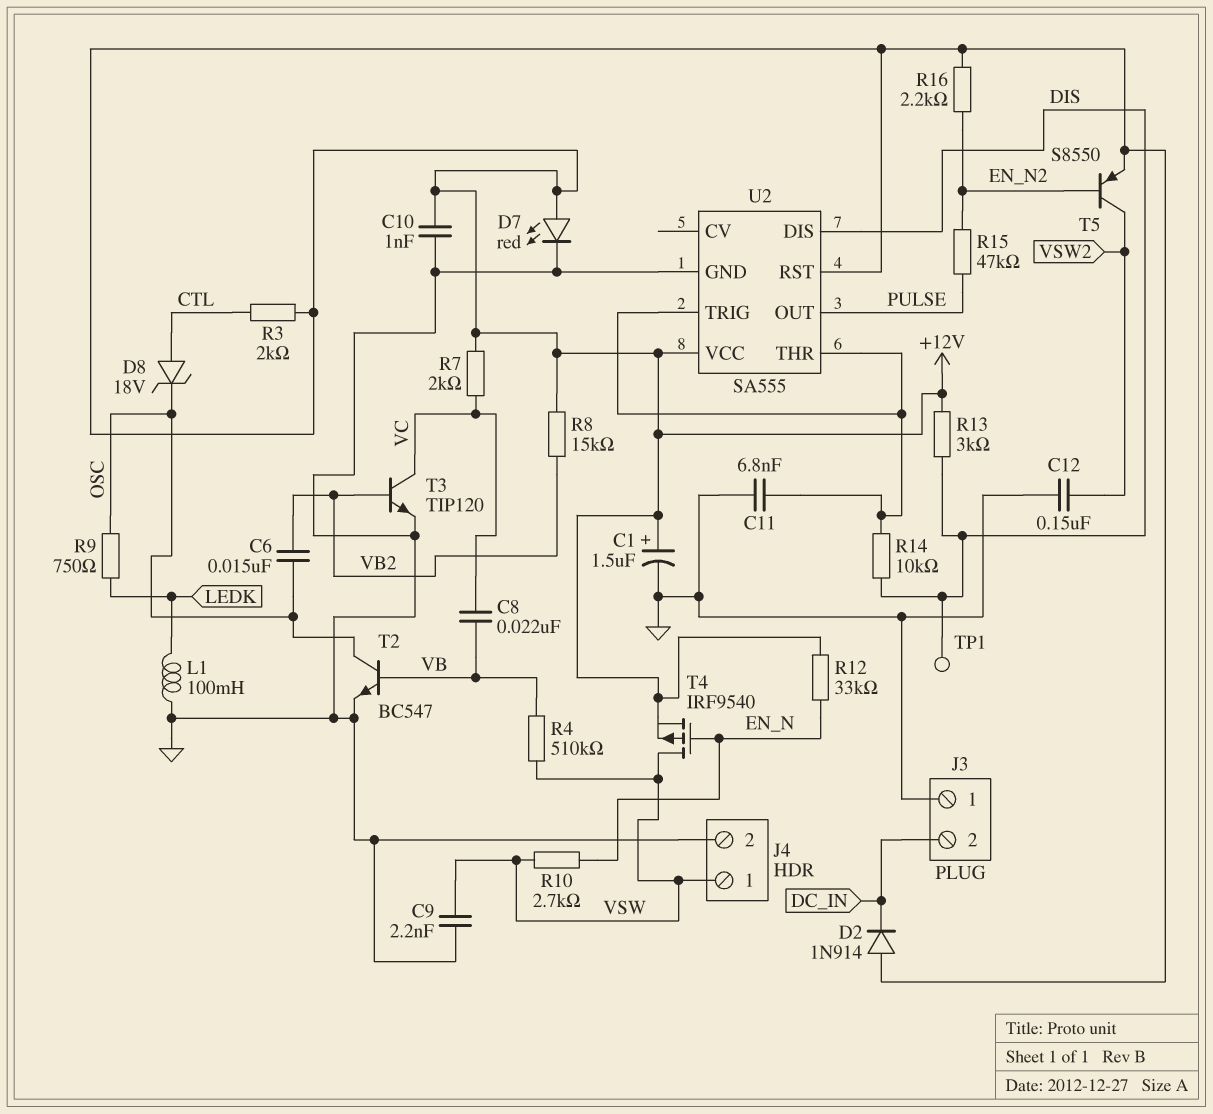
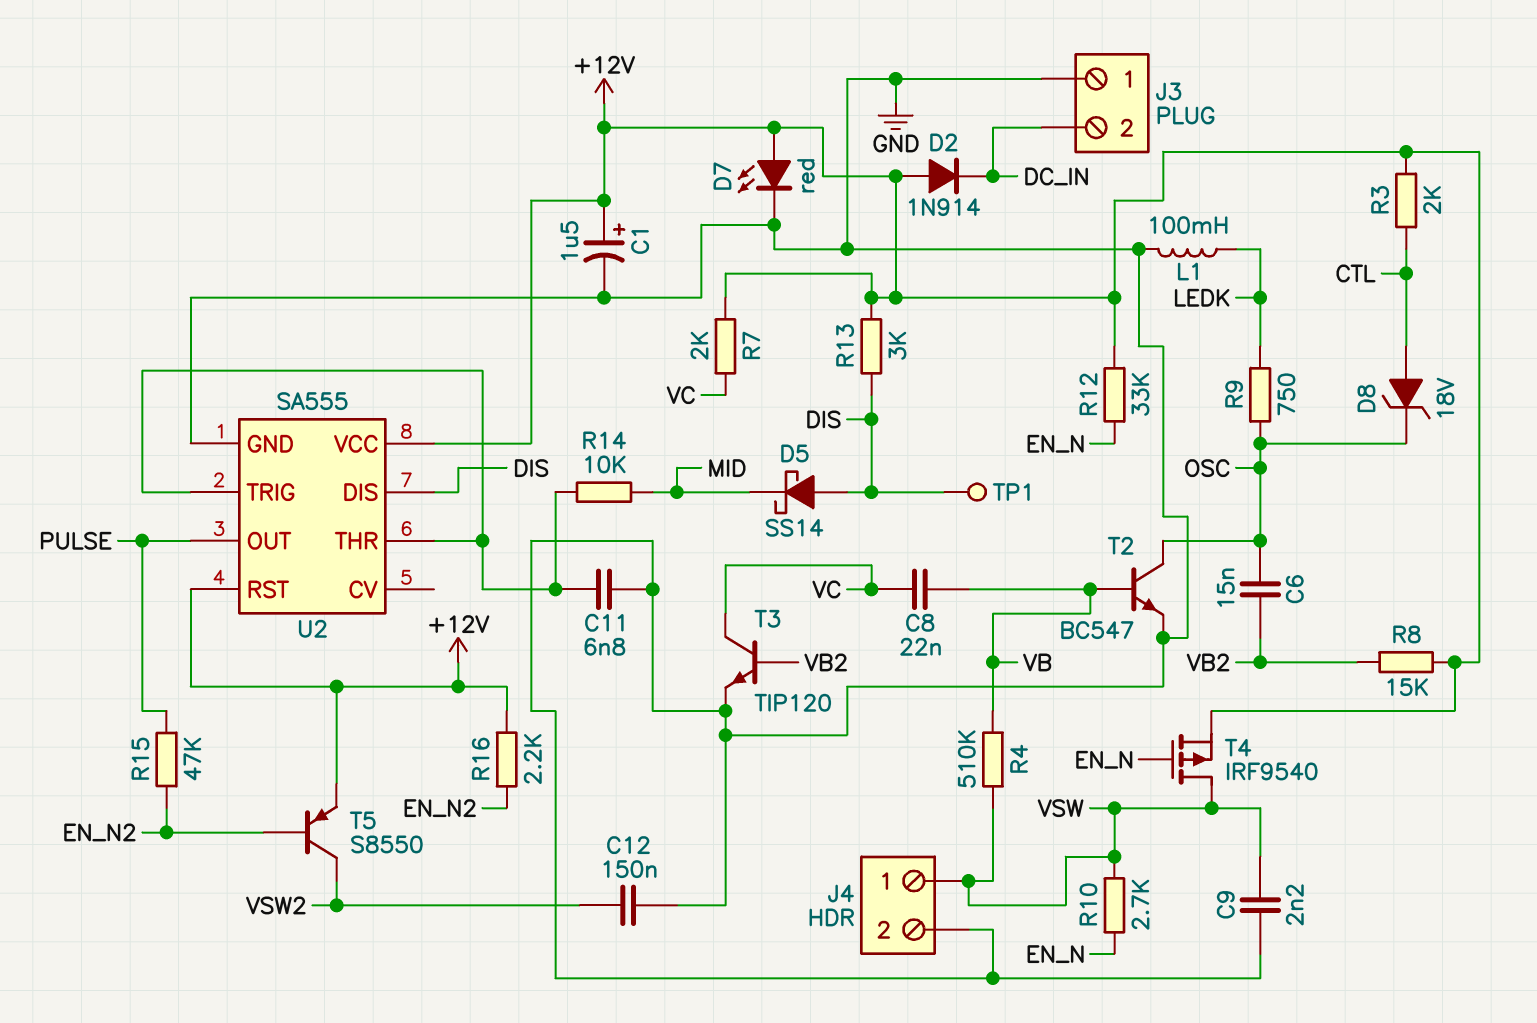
C10: 1nF (+12V, GND) -> none
D5: none -> schottky SS14 (A DIS, K MID)
R14: 10k (DIS, U2/THR) -> 10k (MID, U2/THR)

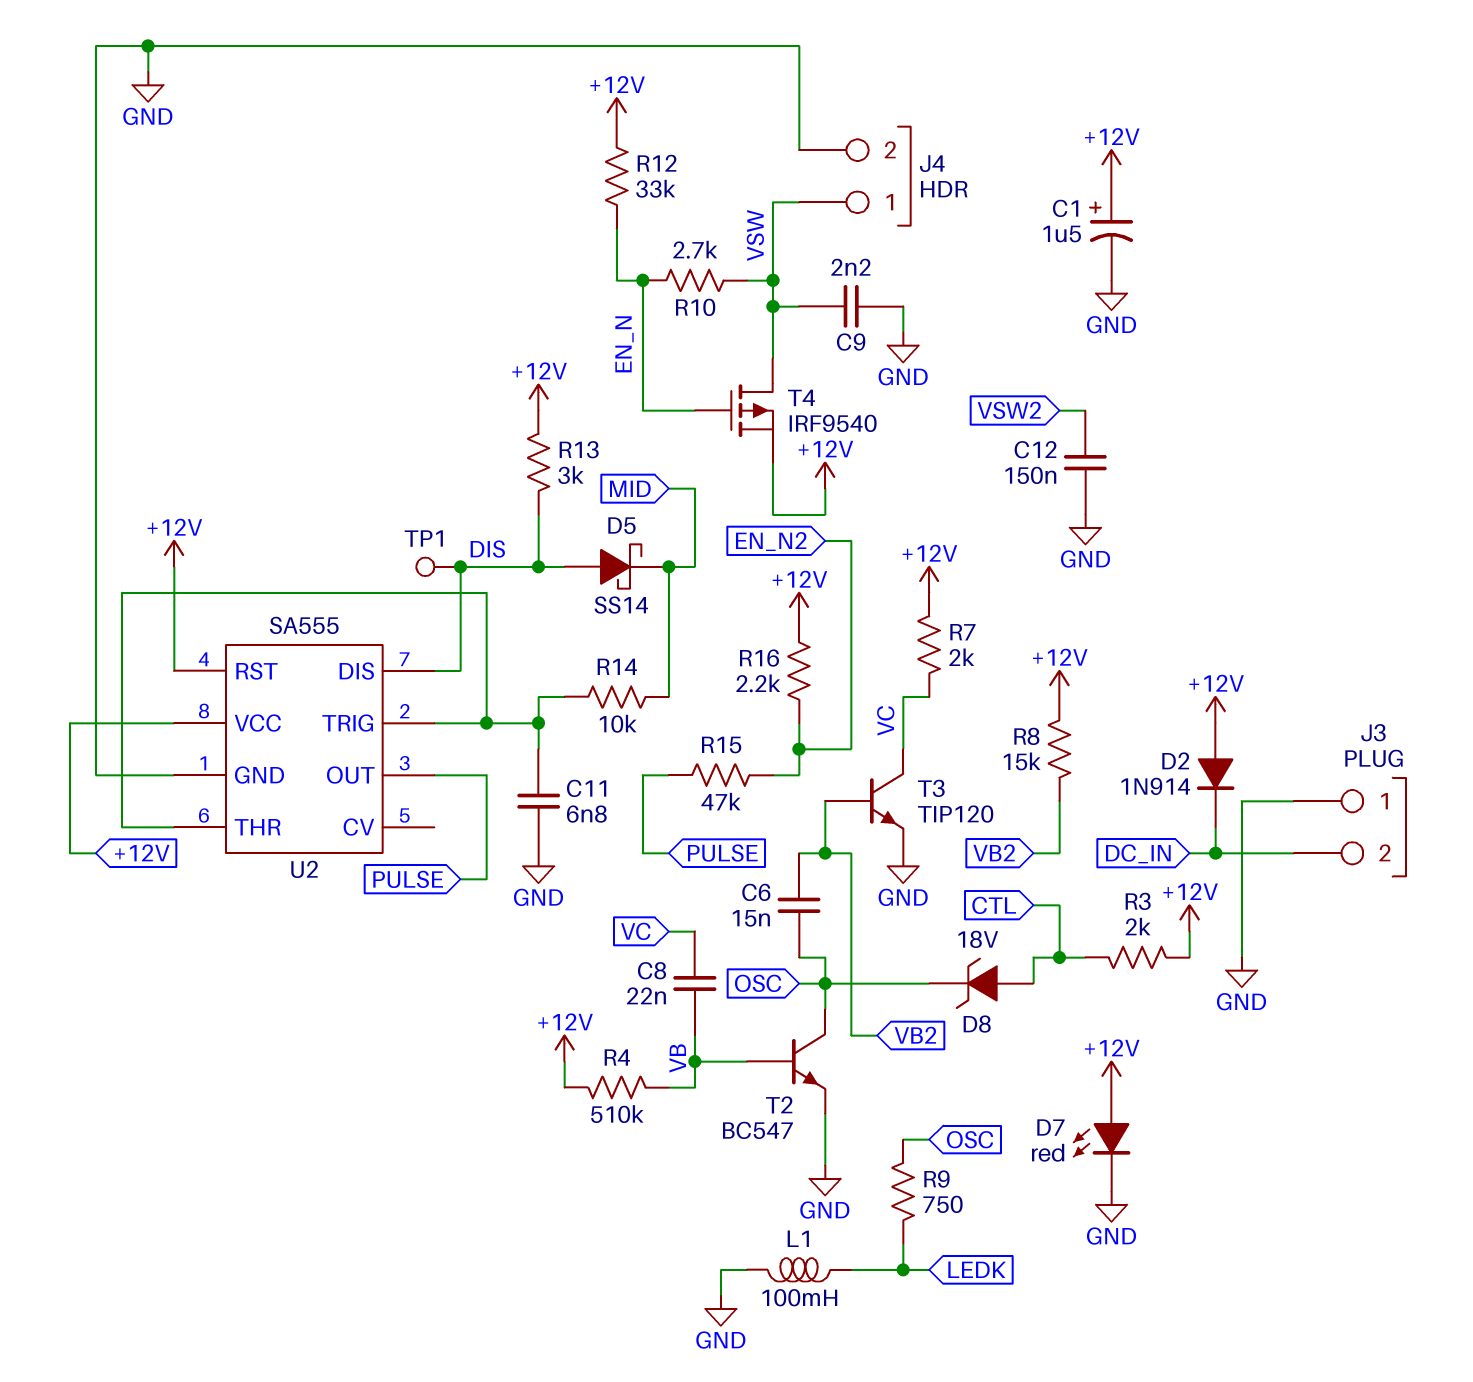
R4: 510k (VB, VSW) -> 510k (+12V, VB)
T5: PNP S8550 (B EN_N2, C VSW2, E +12V) -> none

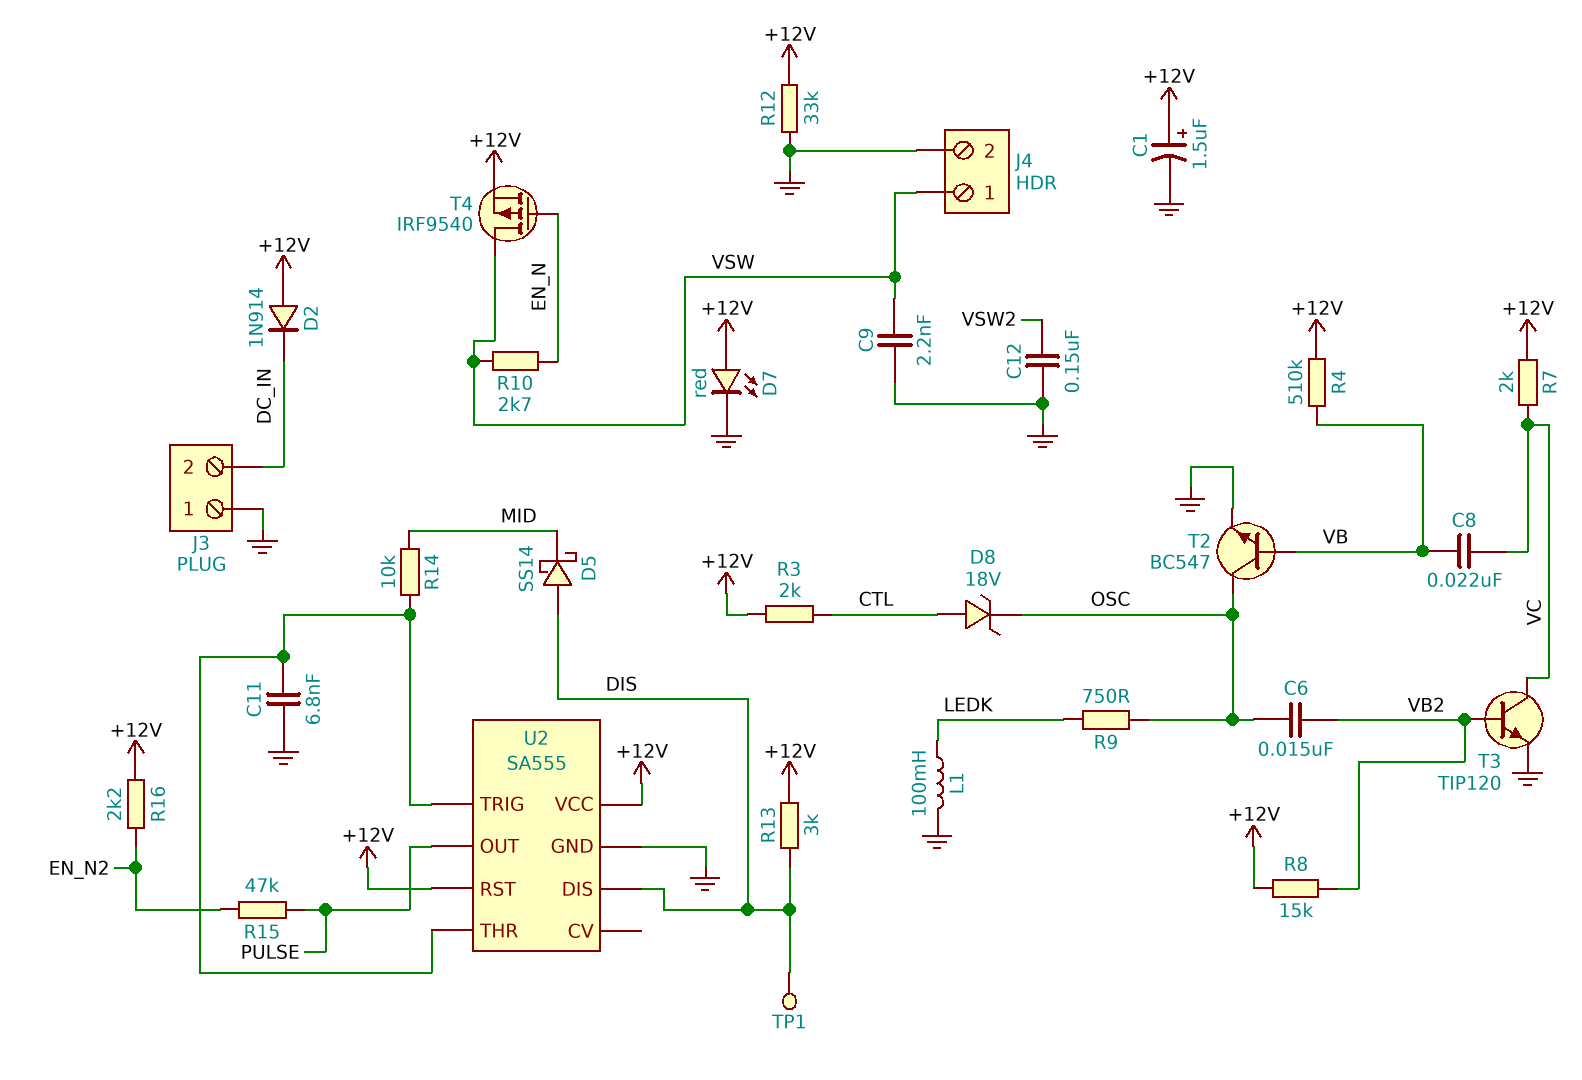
R12: 33k (+12V, EN_N) -> 33k (+12V, GND)

